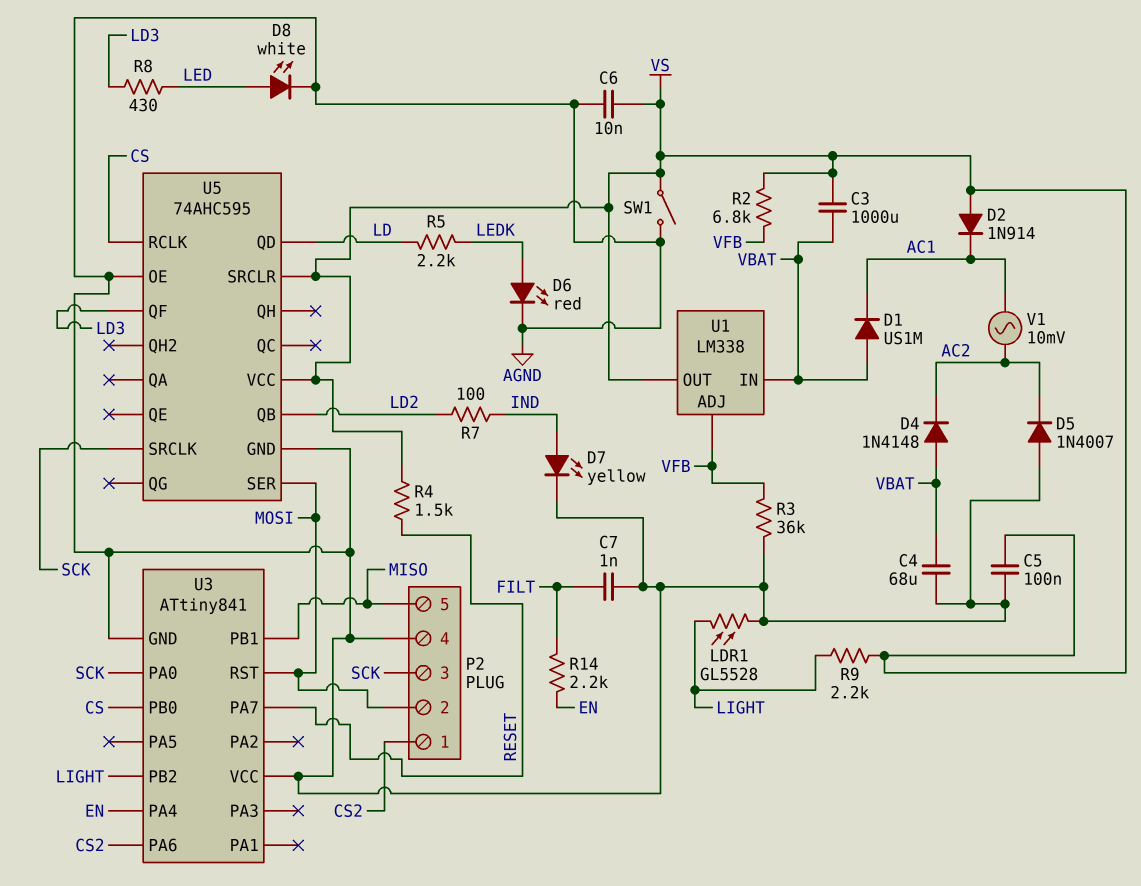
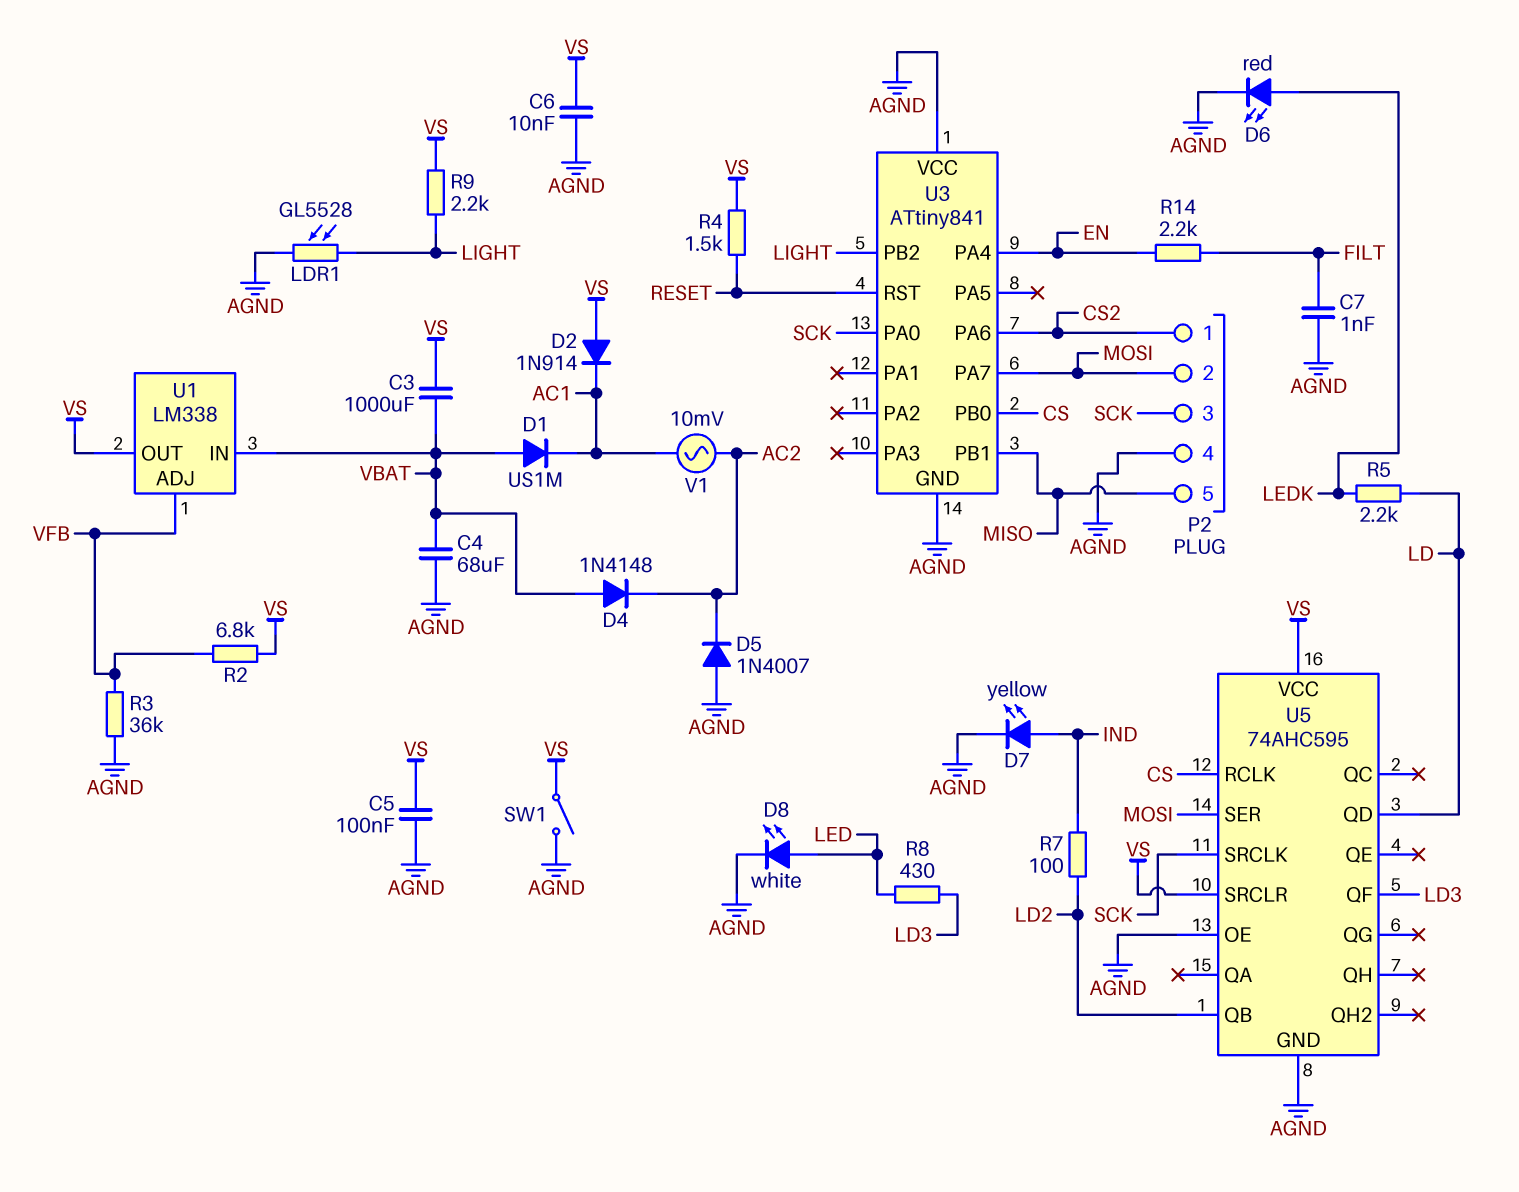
U3 pin PA7: RESET -> MOSI
U3 pin RST: MOSI -> RESET

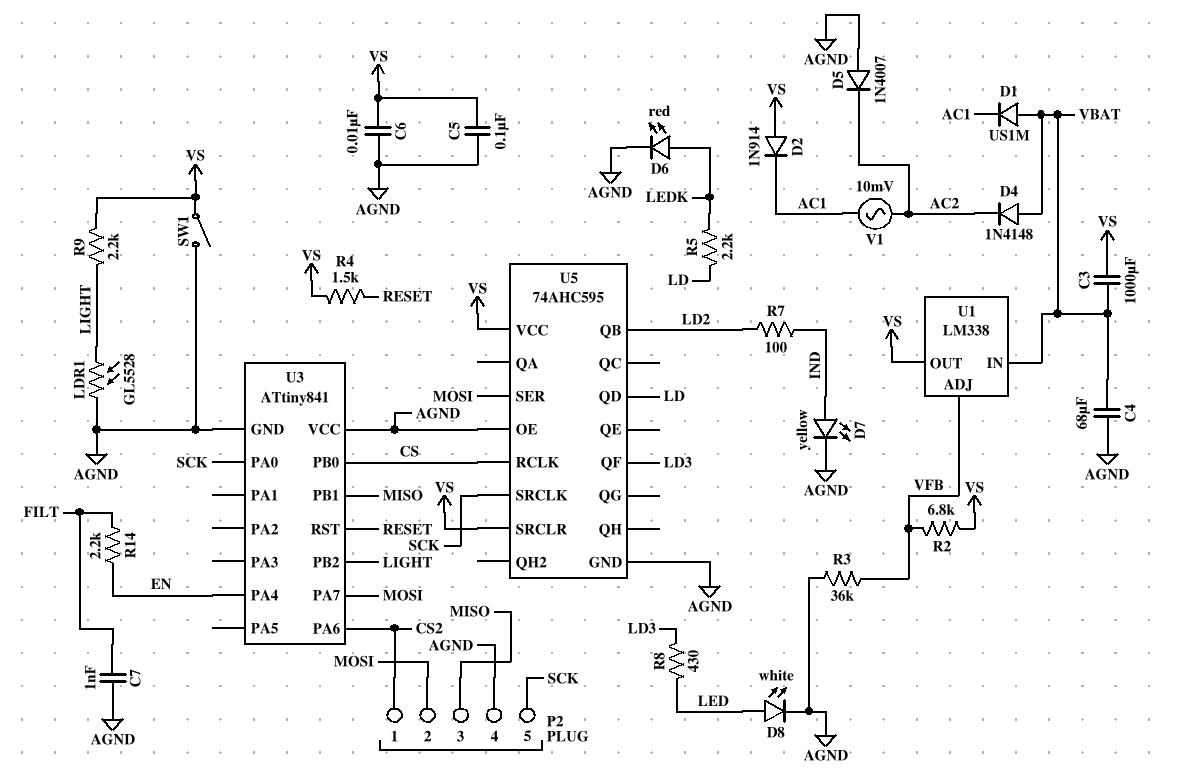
P2 pin 3: SCK -> MISO
P2 pin 5: MISO -> SCK

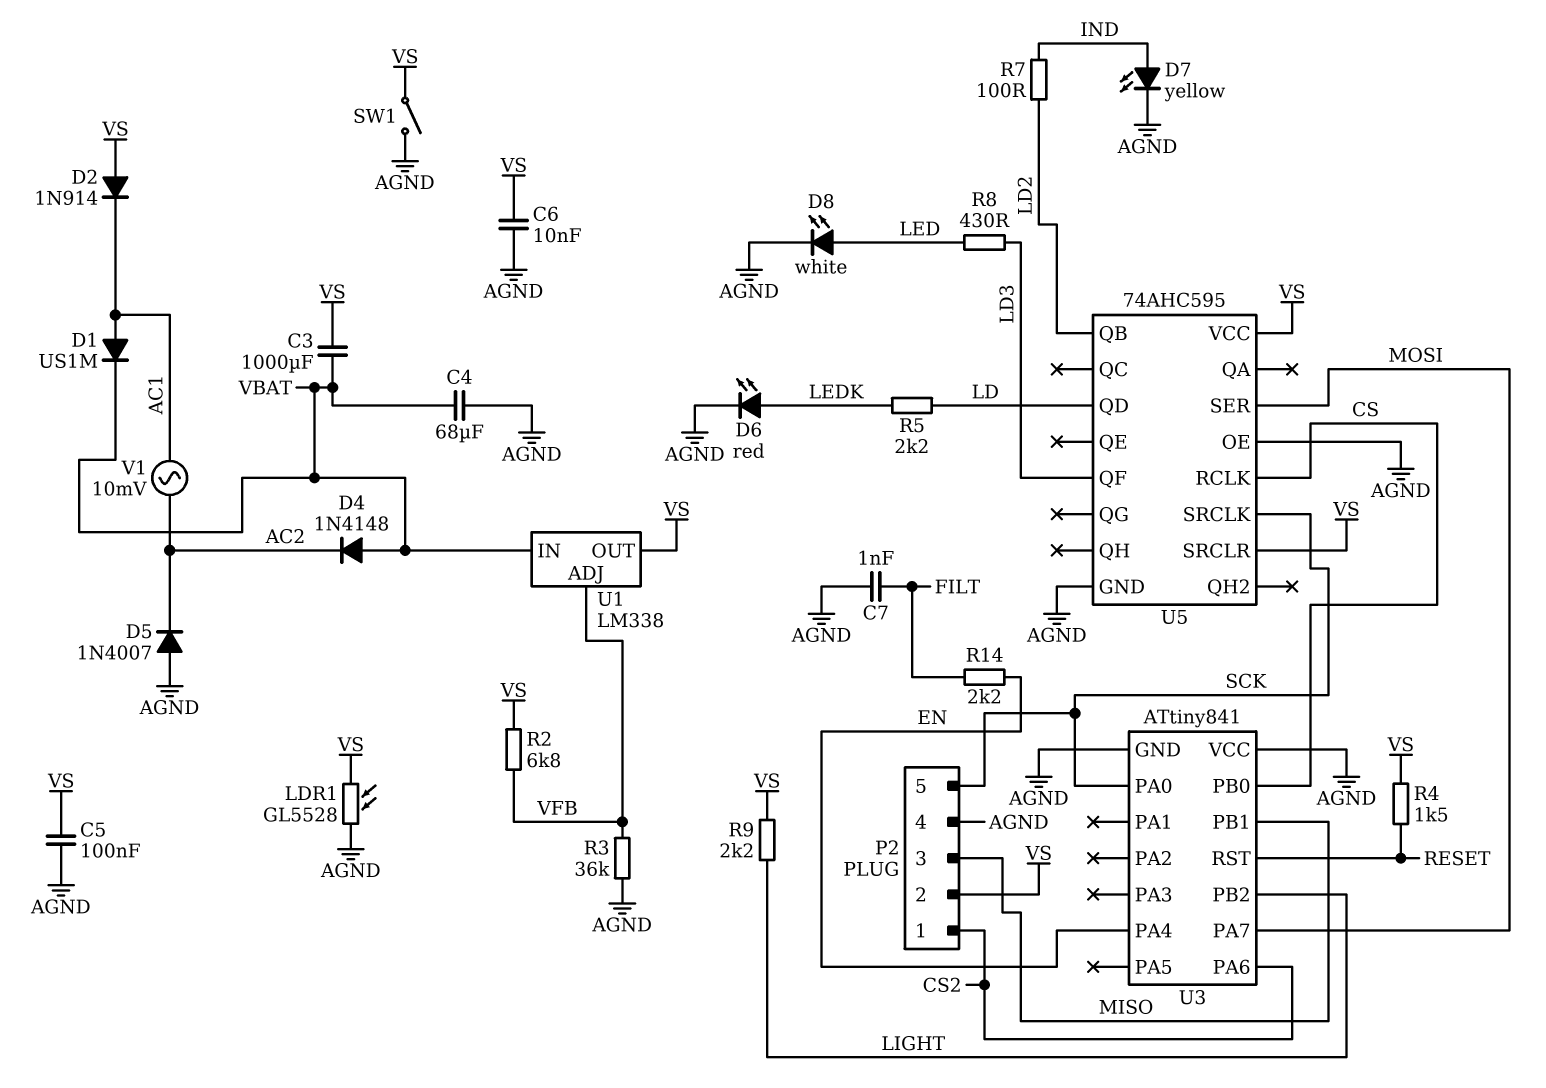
D1: diode US1M (A VBAT, K AC1) -> diode US1M (A AC1, K VBAT)
LDR1: GL5528 (AGND, LIGHT) -> GL5528 (AGND, VS)
P2 pin 2: MOSI -> VS

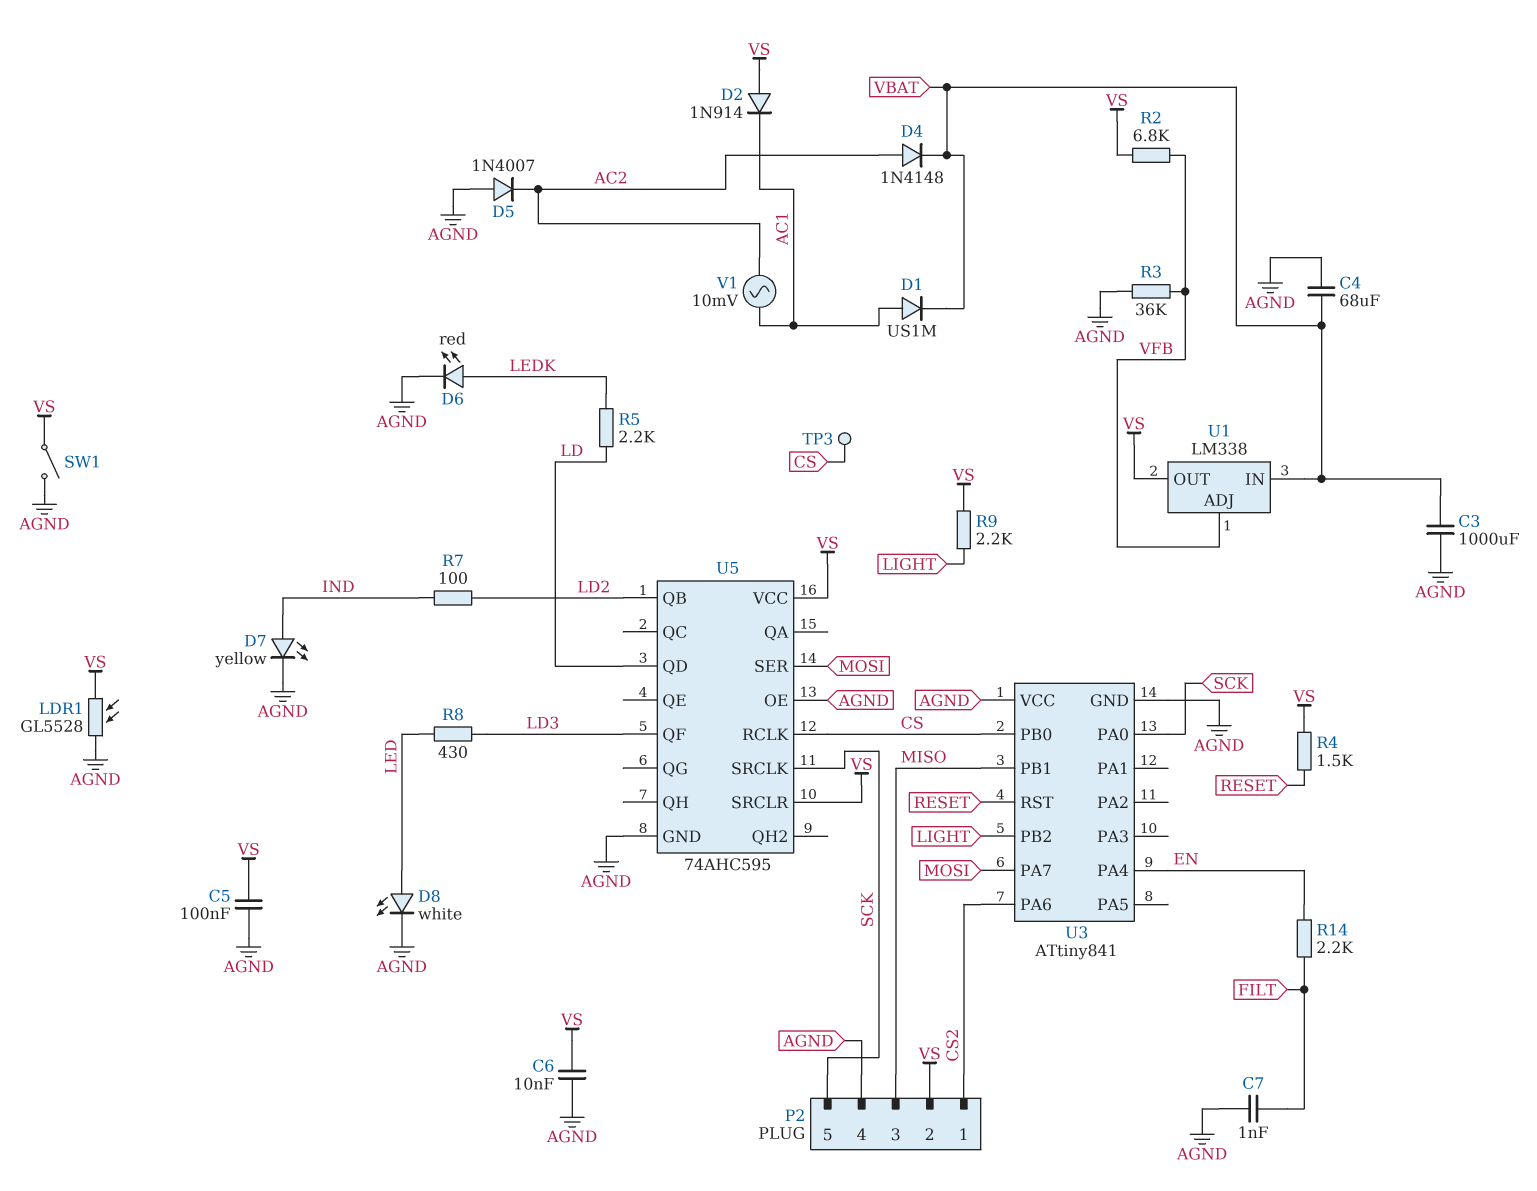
C3: 1000uF (VBAT, VS) -> 1000uF (AGND, VBAT)
D4: diode 1N4148 (A VBAT, K AC2) -> diode 1N4148 (A AC2, K VBAT)
TP3: none -> test point (CS)

